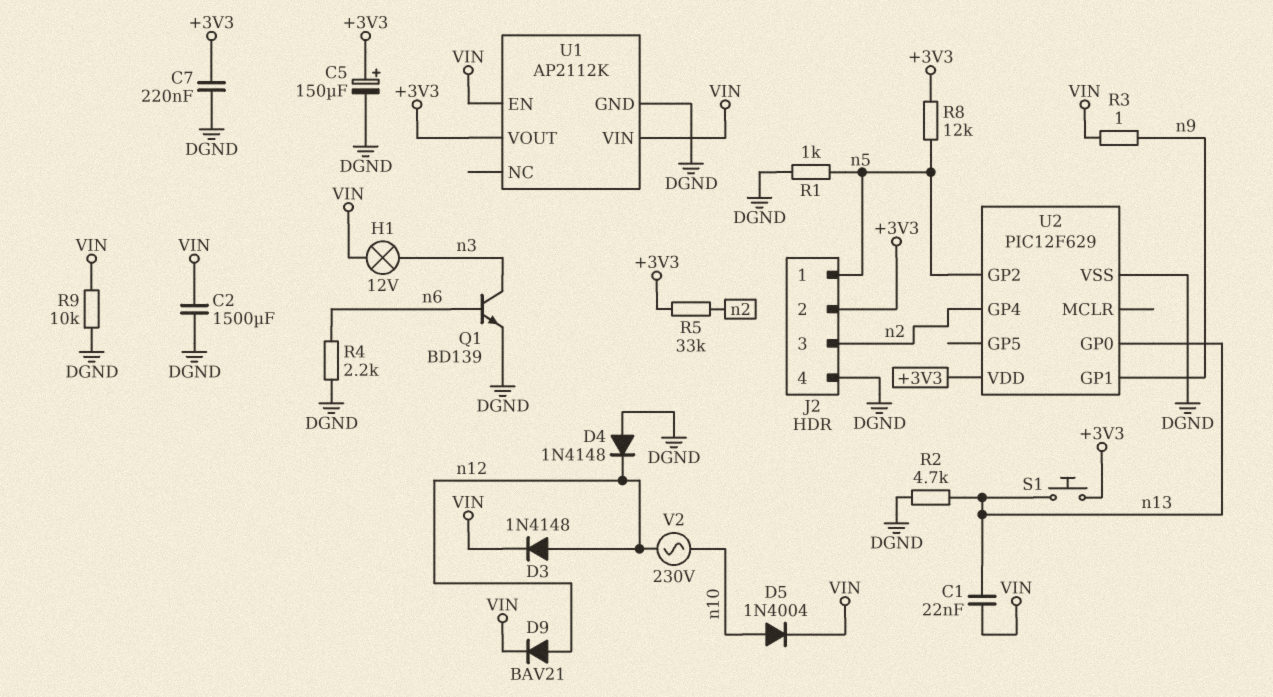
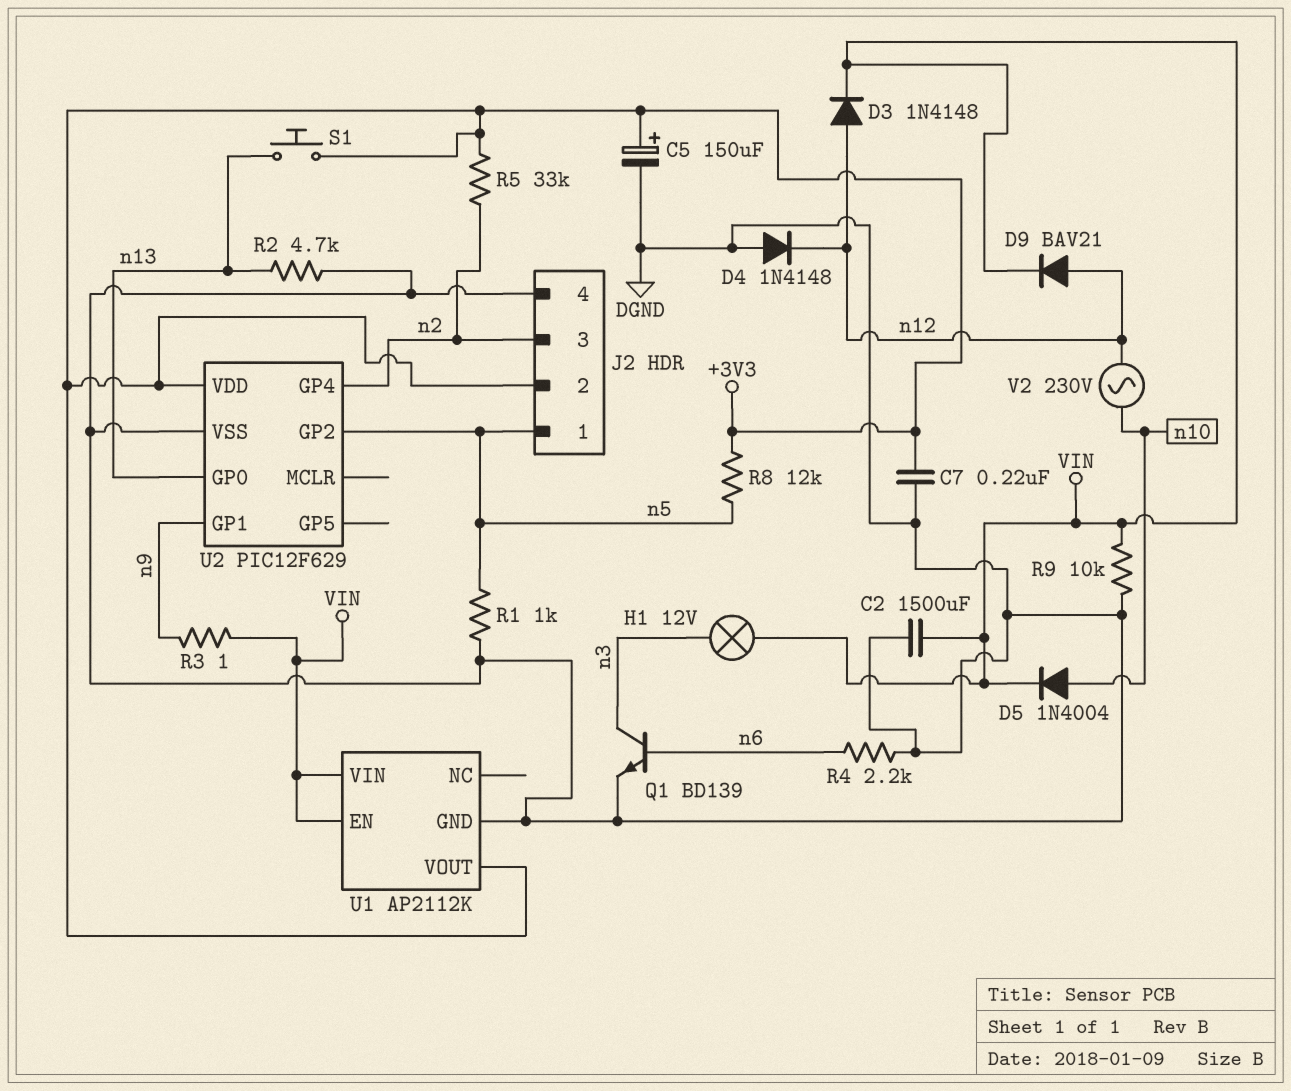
C1: 22nF (VIN, n13) -> none

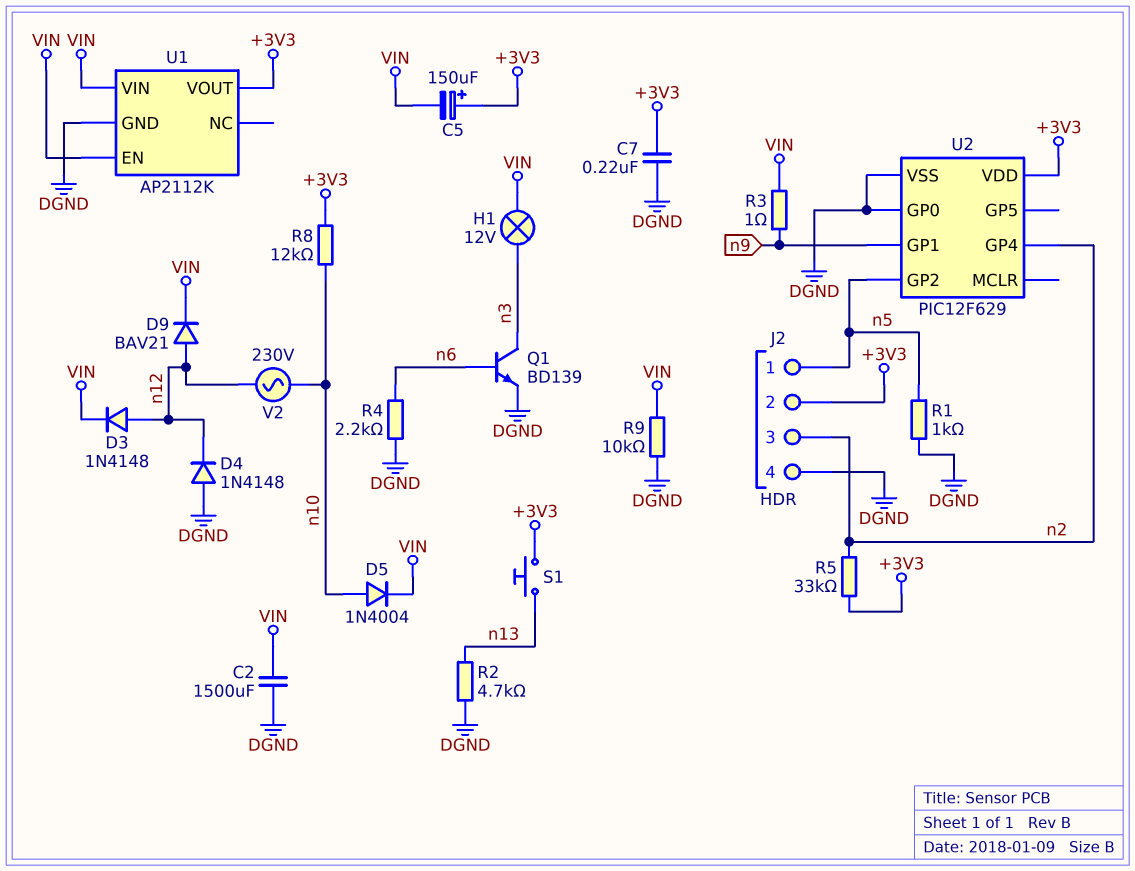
C5: 150uF (plus +3V3, minus DGND) -> 150uF (plus +3V3, minus VIN)
R8: 12k (+3V3, n5) -> 12k (+3V3, n10)
U2 pin GP0: n13 -> DGND

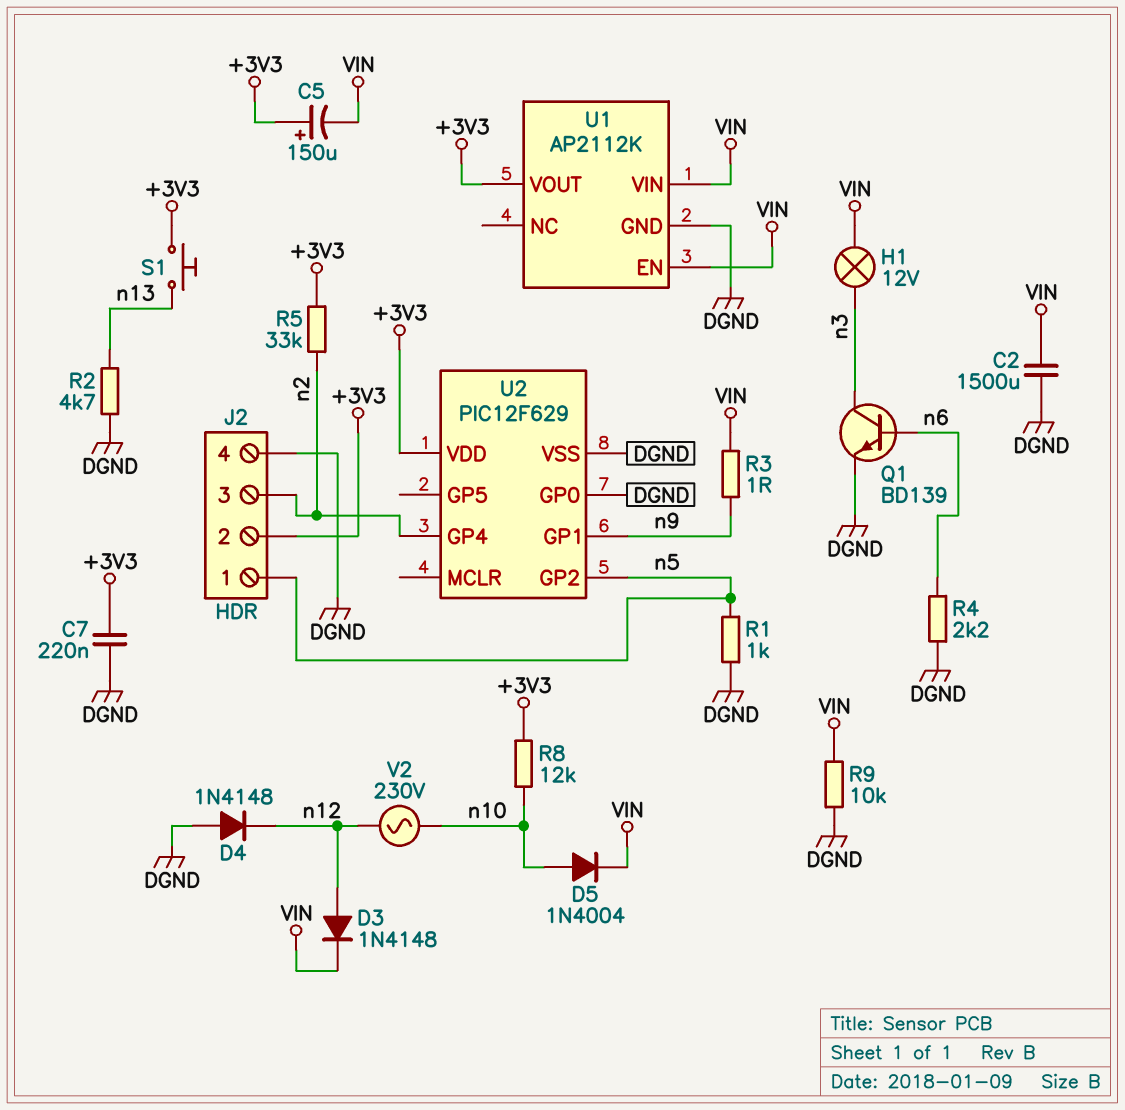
D9: diode BAV21 (A n12, K VIN) -> none

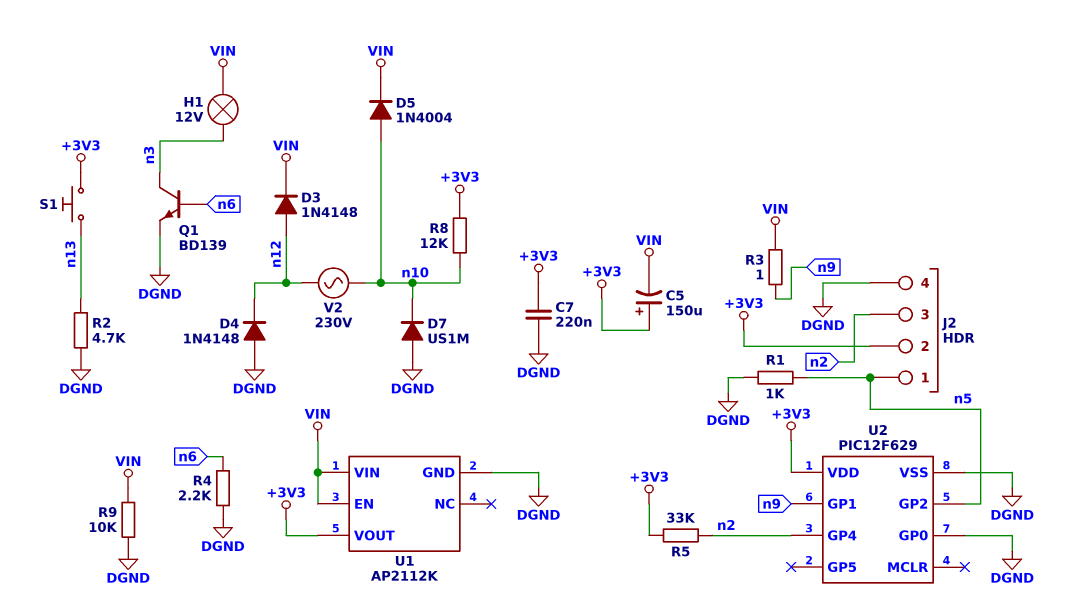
C2: 1500uF (DGND, VIN) -> none
D7: none -> diode US1M (A DGND, K n10)

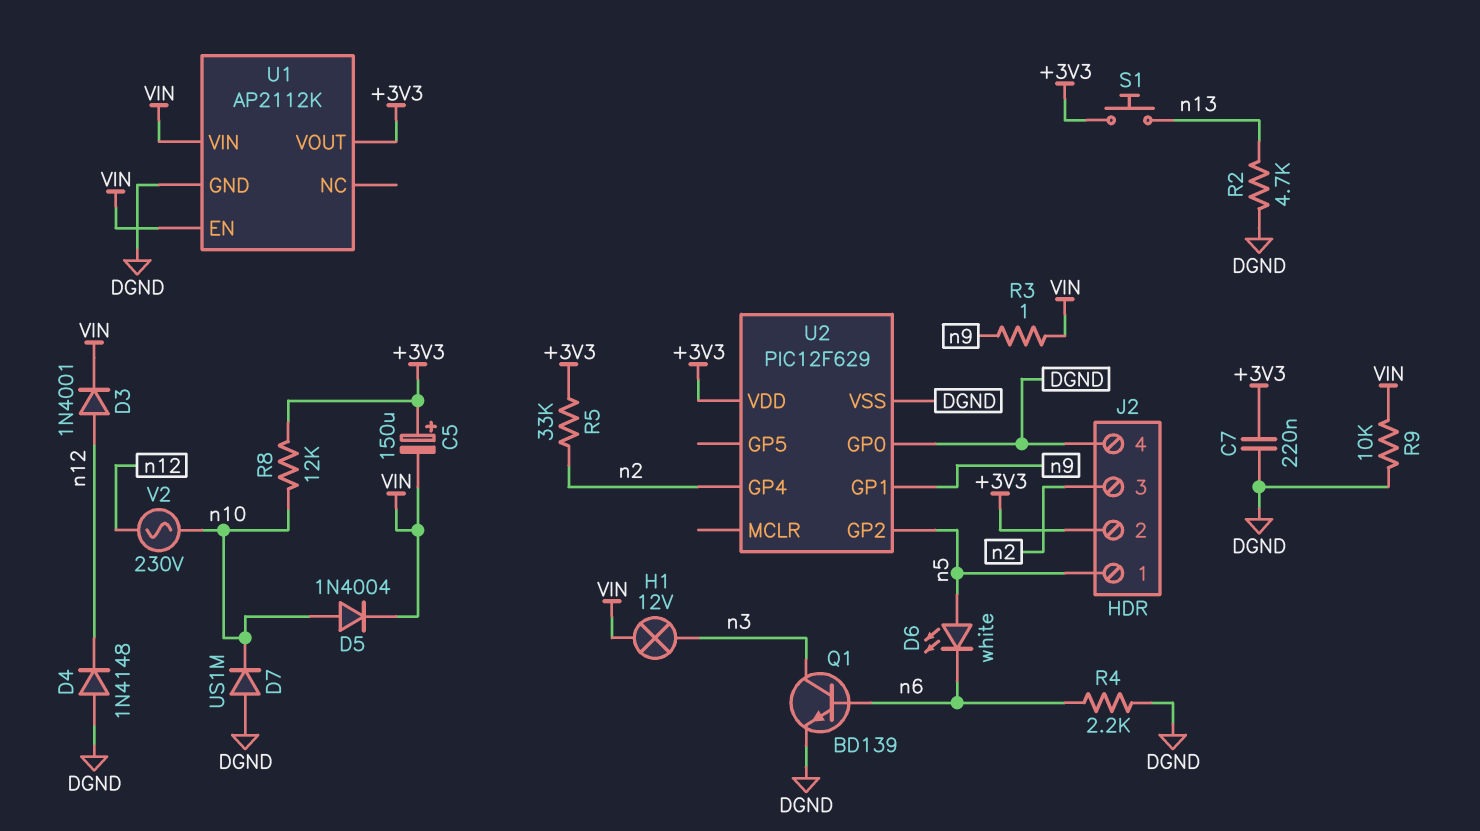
D3: diode 1N4148 (A n12, K VIN) -> diode 1N4001 (A n12, K VIN)
D6: none -> LED white (A n5, K n6)
R1: 1k (DGND, n5) -> none

